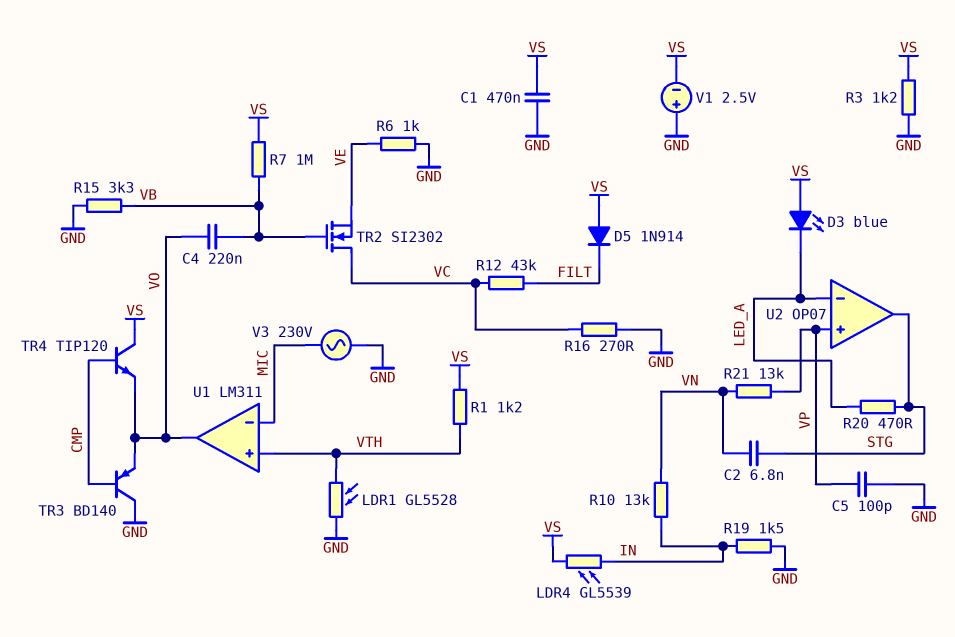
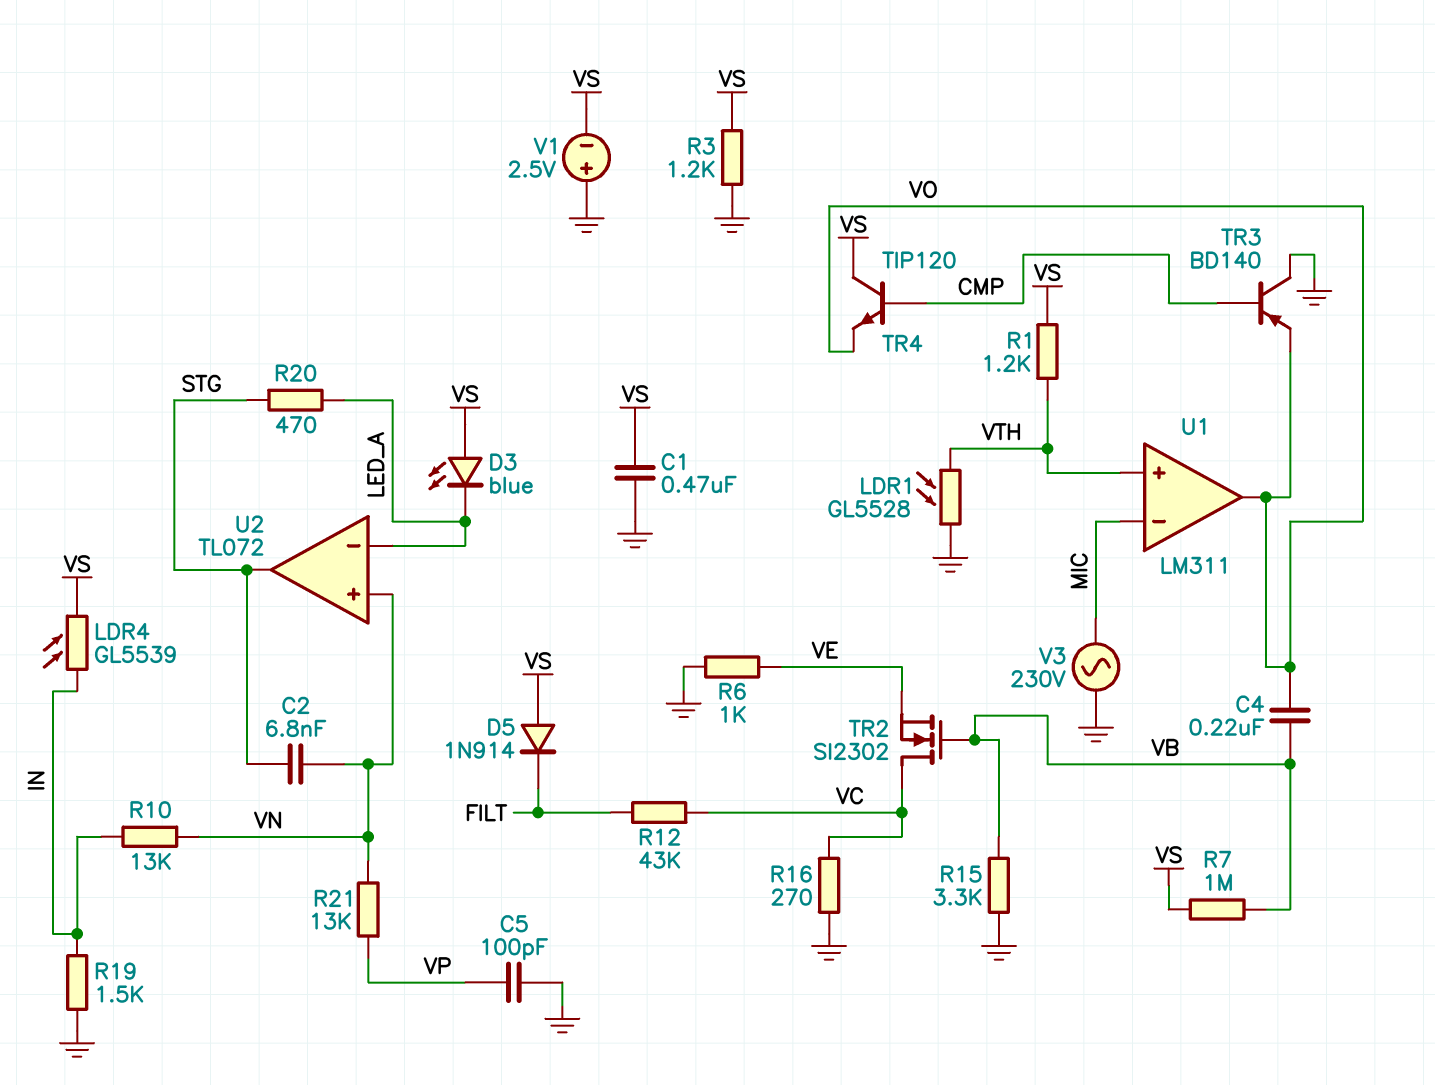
U2: OP07 -> TL072
U2 pin in+: VP -> VN

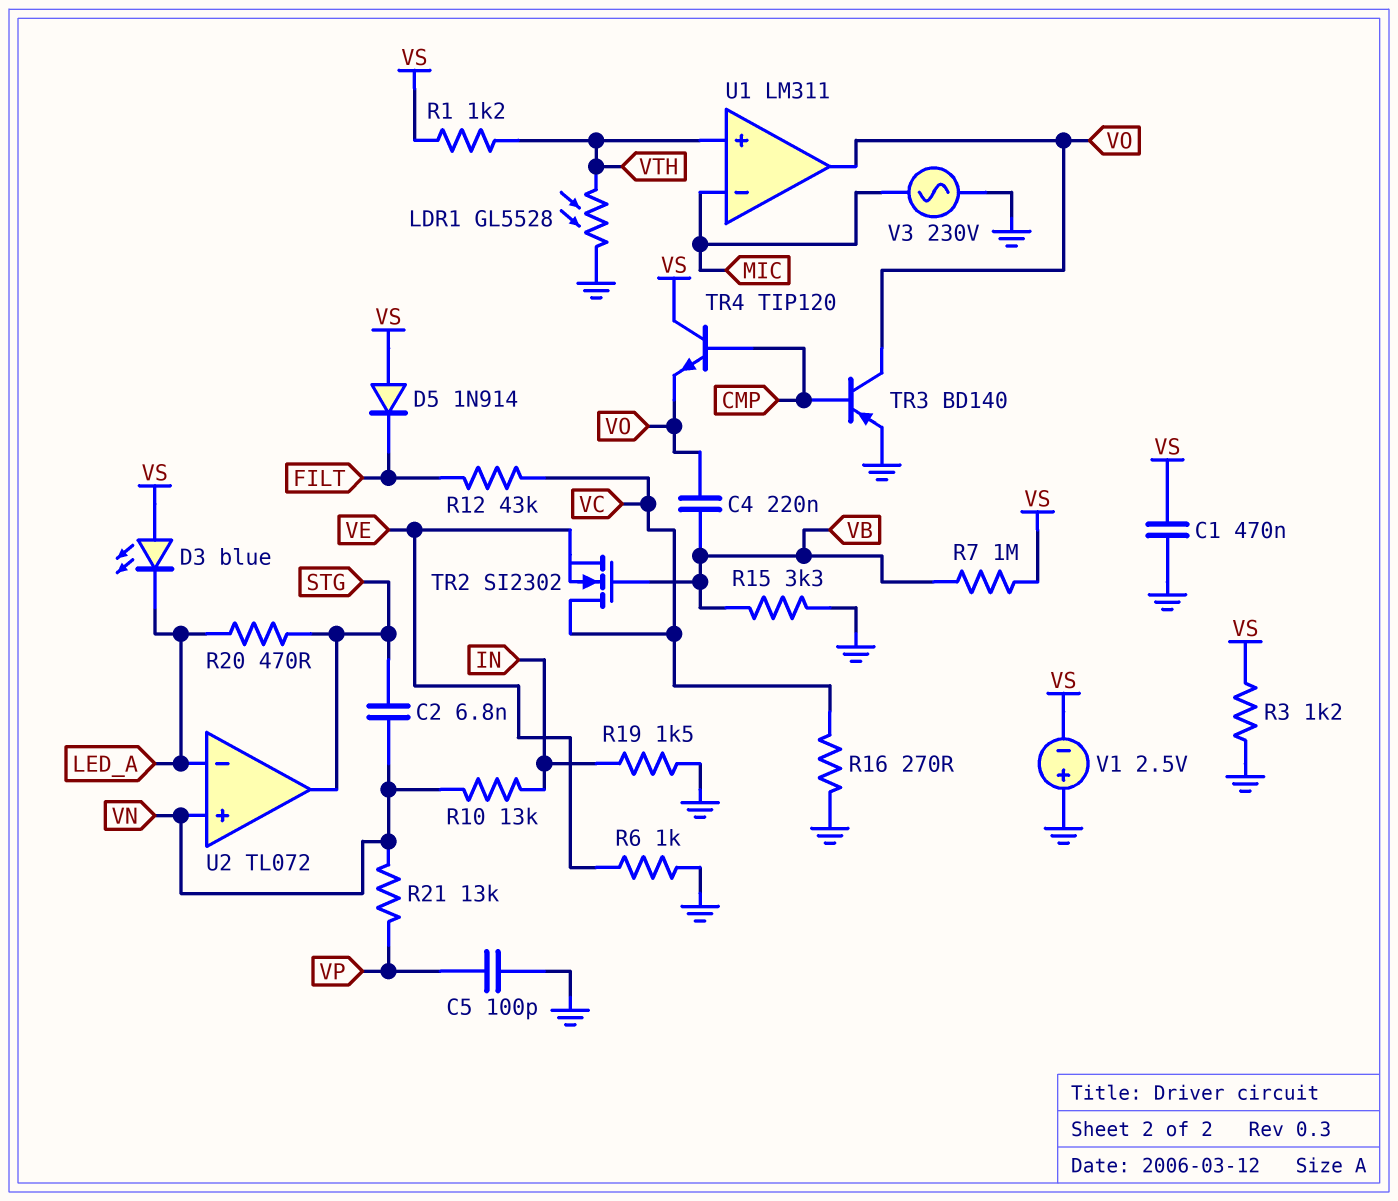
LDR4: GL5539 (IN, VS) -> none
TR3: PNP BD140 (B CMP, C GND, E VO) -> PNP BD140 (B CMP, C VO, E GND)

